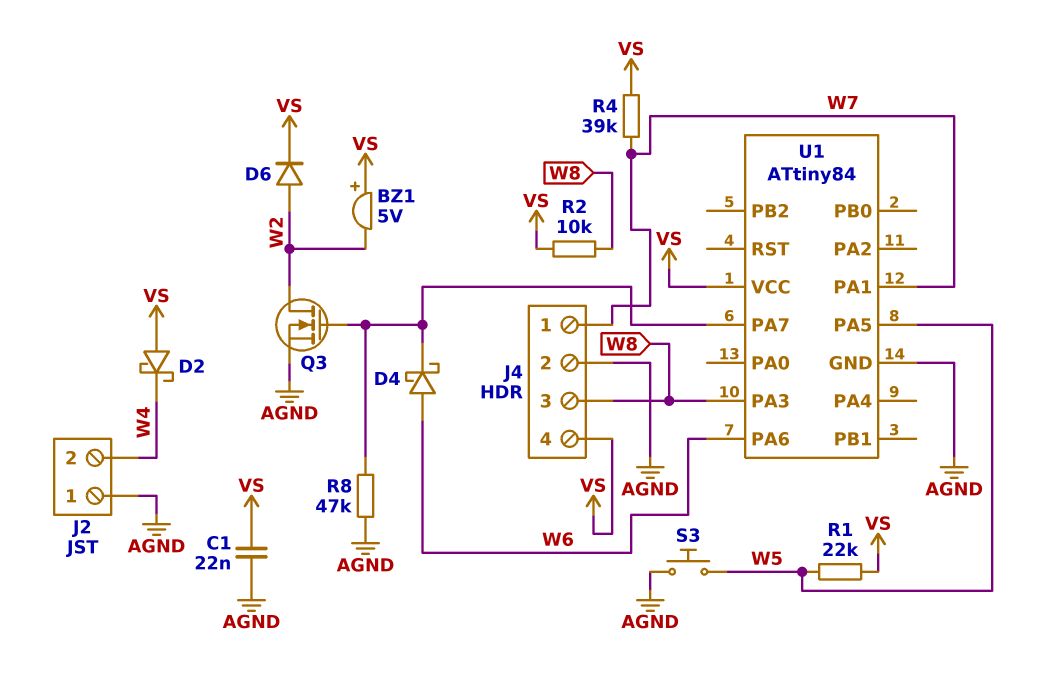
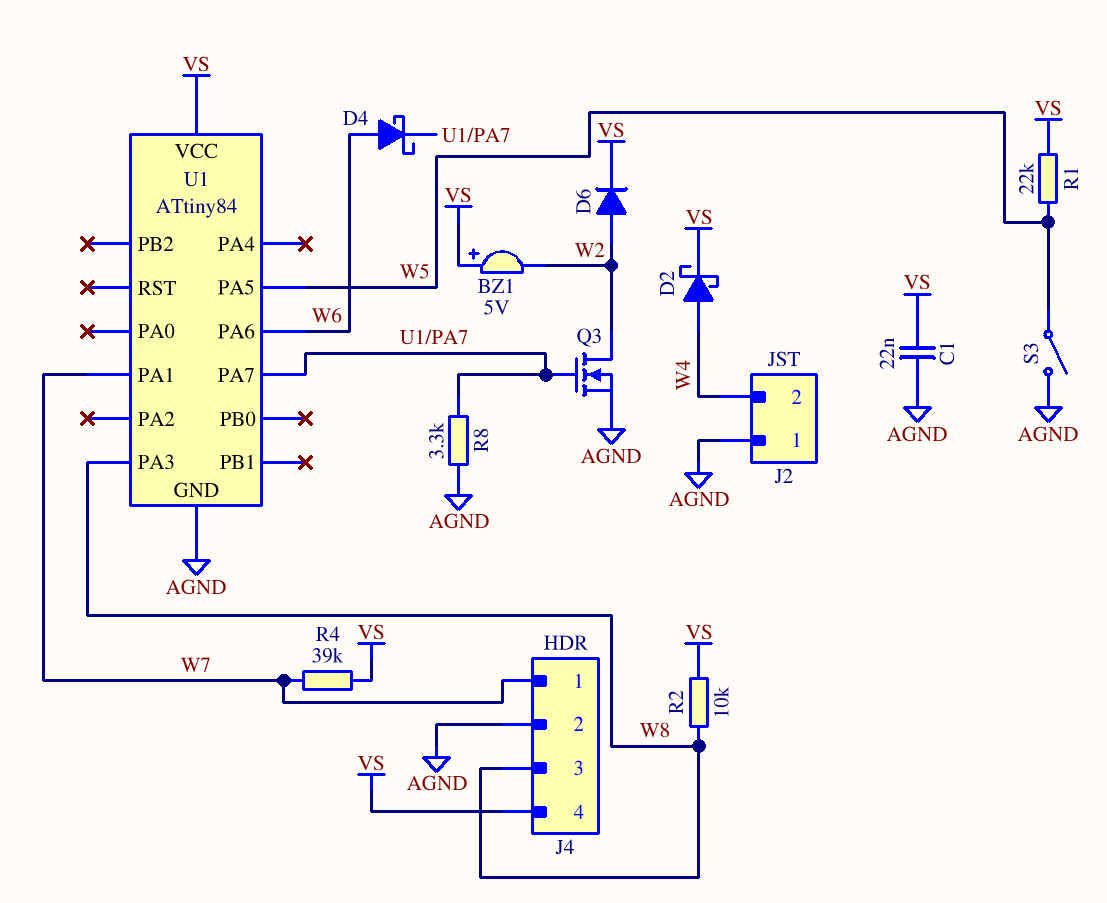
D2: schottky (A VS, K W4) -> schottky (A W4, K VS)
R8: 47k (AGND, U1/PA7) -> 3.3k (AGND, U1/PA7)
S3: button (AGND, W5) -> switch (AGND, W5)

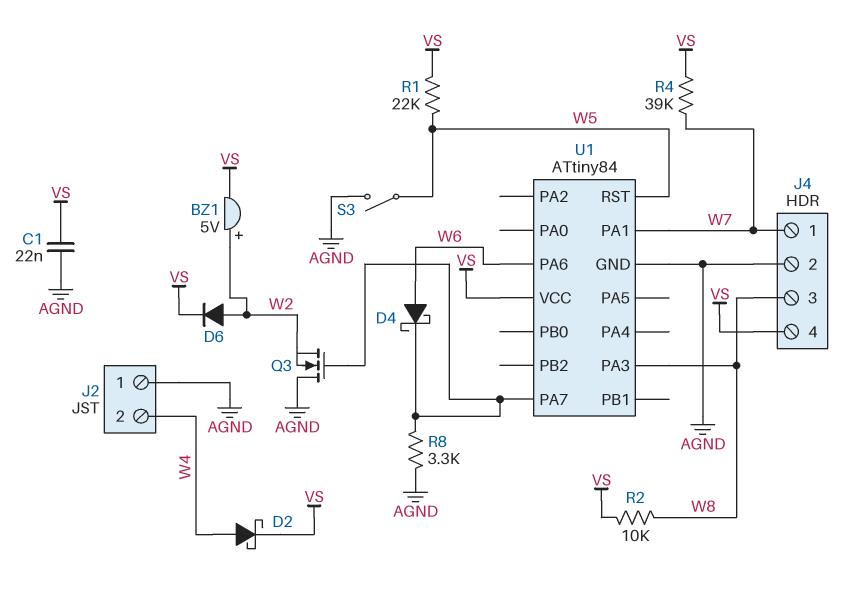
BZ1: buzzer 5V (plus VS, minus W2) -> buzzer 5V (plus W2, minus VS)
Q3: NMOS (G U1/PA7, D W2, S AGND) -> NMOS (G U1/PA7, D AGND, S W2)
U1 pin PA5: W5 -> none
U1 pin RST: none -> W5

